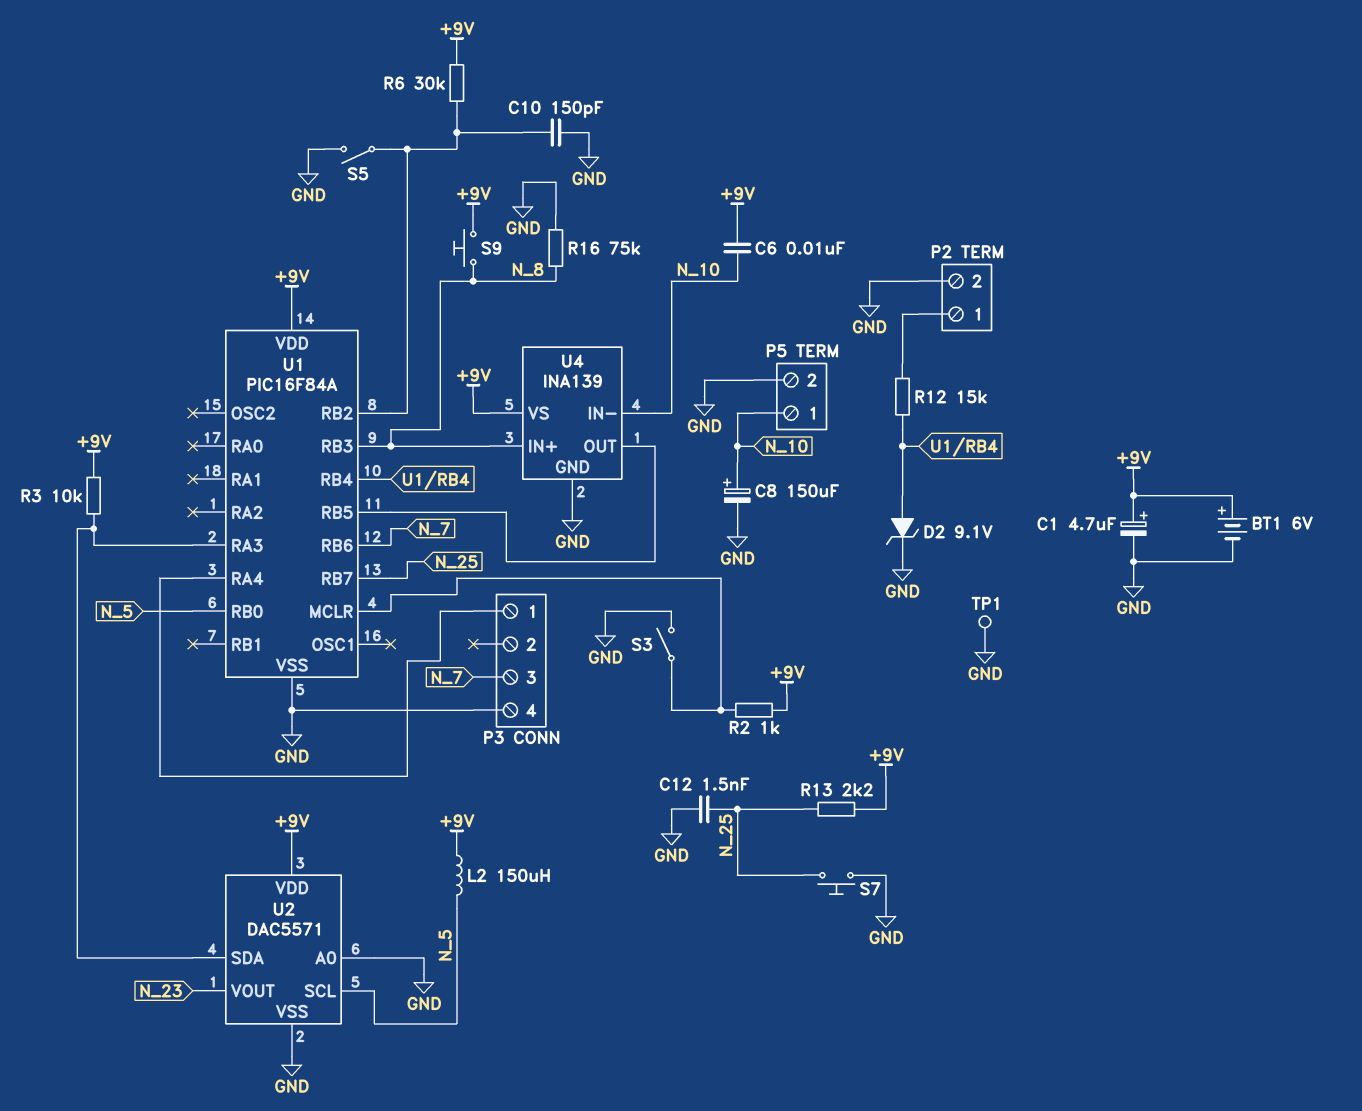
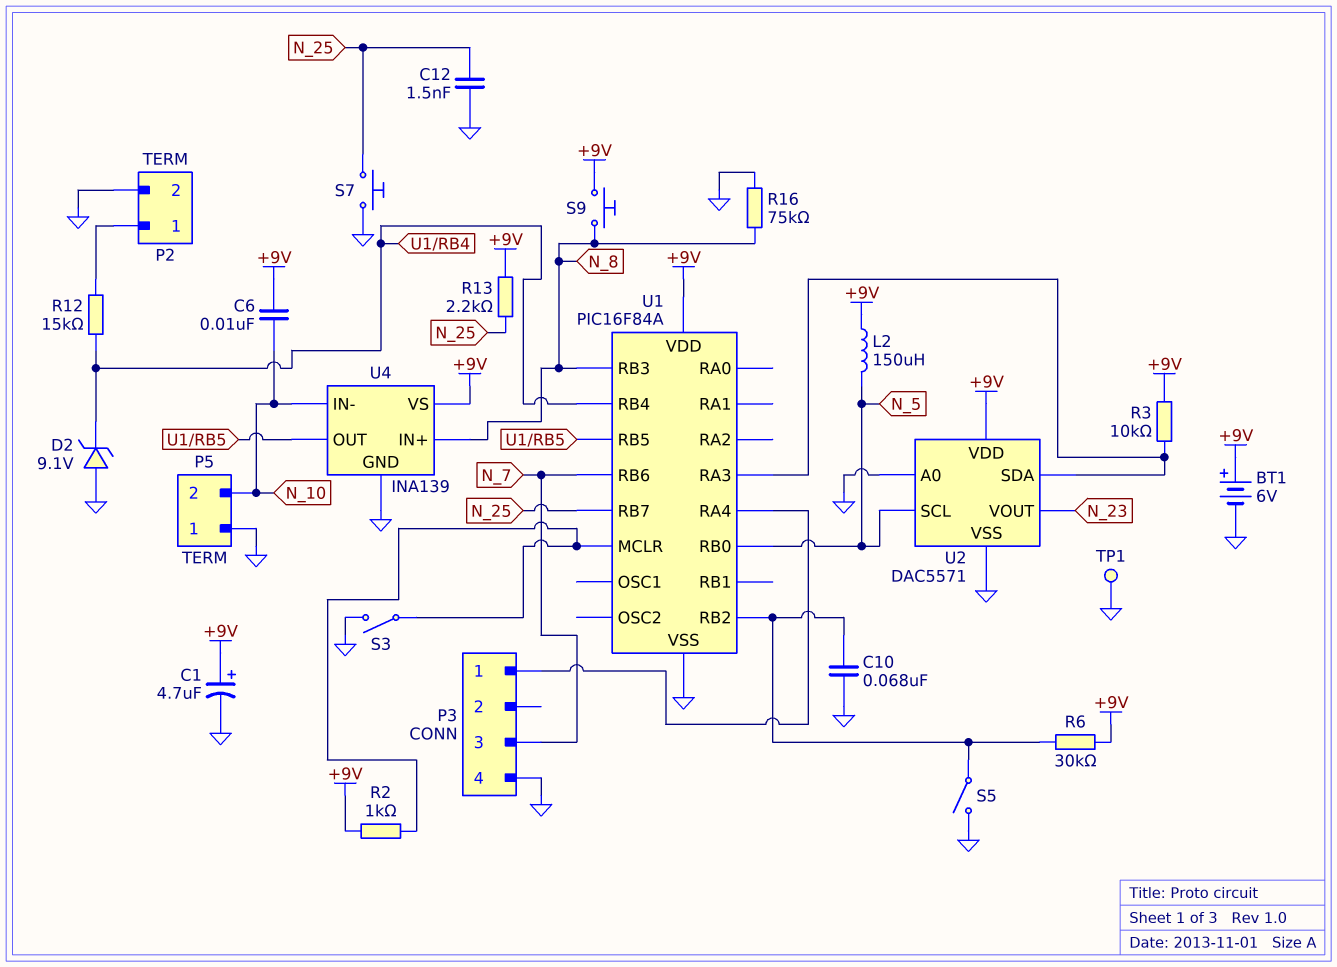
C8: 150uF (plus N_10, minus GND) -> none
C10: 150pF (GND, U1/RB2) -> 68nF (GND, U1/RB2)
D2: zener 9.1V (A U1/RB4, K GND) -> zener 9.1V (A GND, K U1/RB4)
P5 pin 1: N_10 -> GND
P5 pin 2: GND -> N_10

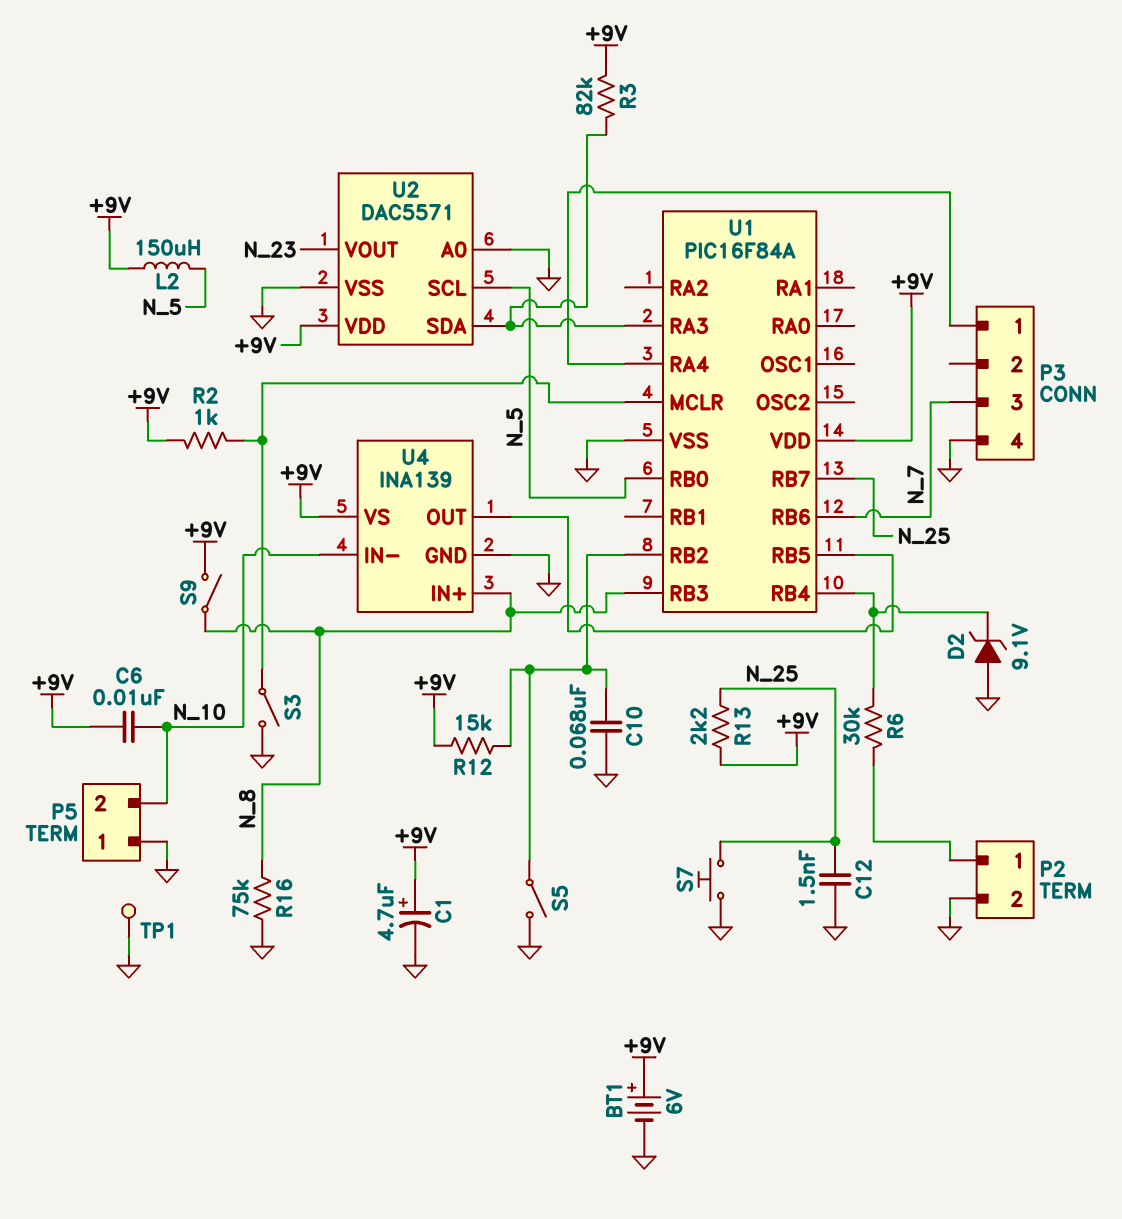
R3: 10k (+9V, U1/RA3) -> 82k (+9V, U1/RA3)
R6: 30k (+9V, U1/RB2) -> 30k (P2/1, U1/RB4)
R12: 15k (P2/1, U1/RB4) -> 15k (+9V, U1/RB2)
S9: button (+9V, N_8) -> switch (+9V, N_8)

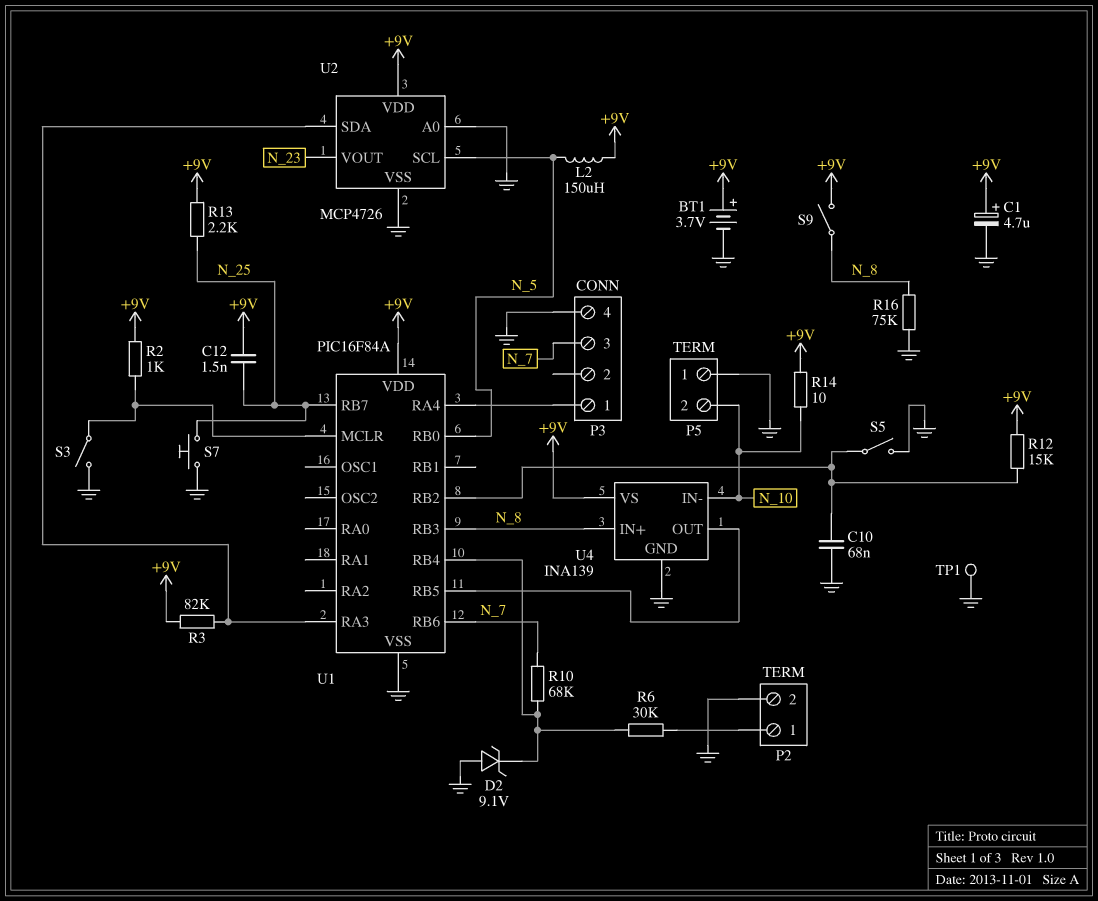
BT1: 6V (plus +9V, minus GND) -> 3.7V (plus +9V, minus GND)
C6: 10nF (+9V, N_10) -> none
C12: 1.5nF (GND, N_25) -> 1.5nF (+9V, N_25)
R10: none -> 68k (N_7, U1/RB4)
R14: none -> 10 (+9V, N_10)
U2: DAC5571 -> MCP4726

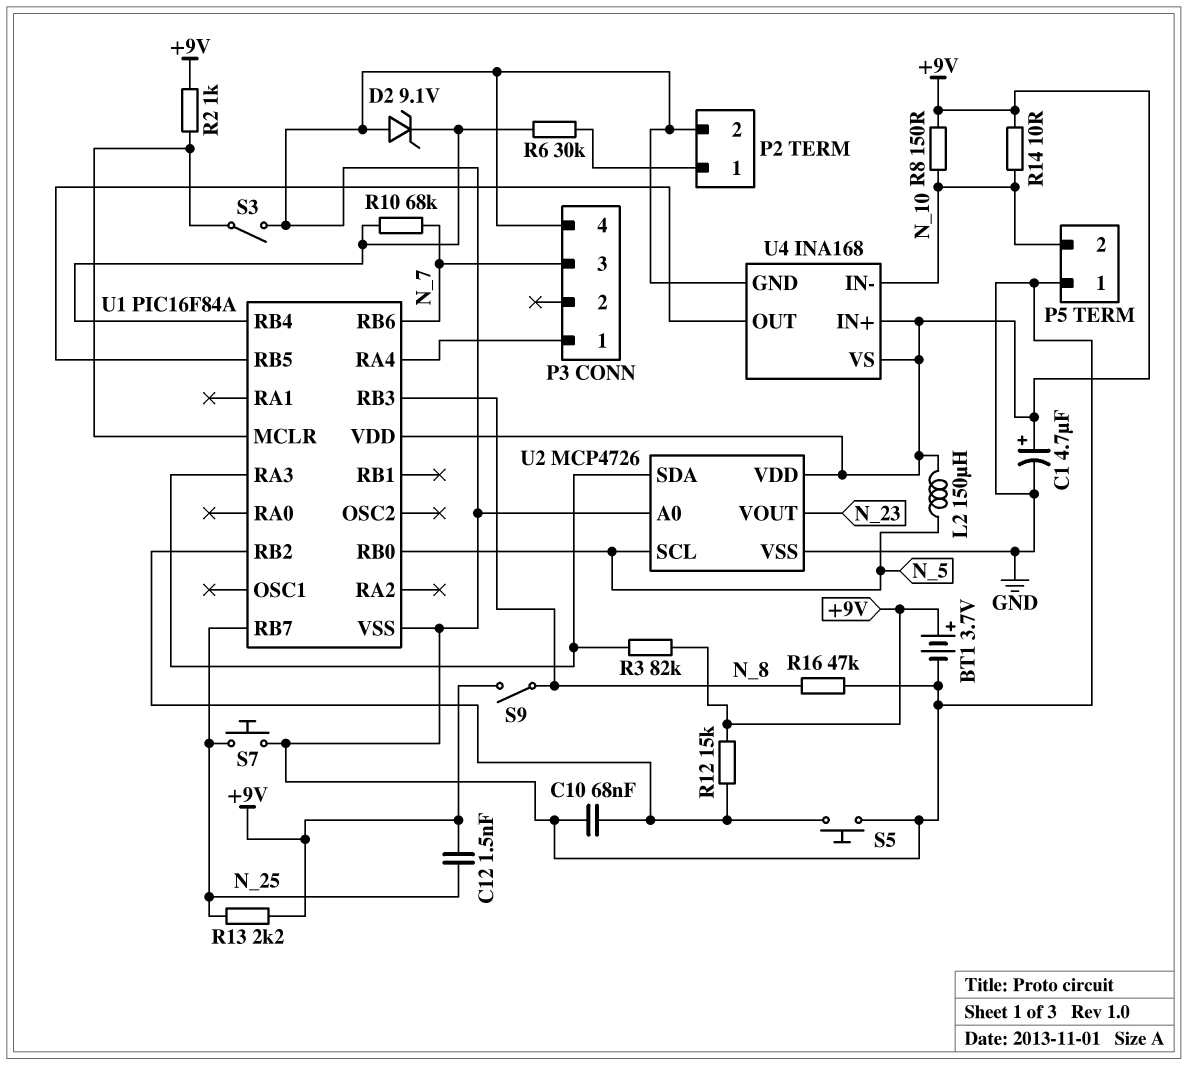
R8: none -> 150 (+9V, N_10)
R16: 75k (GND, N_8) -> 47k (GND, N_8)
S5: switch (GND, U1/RB2) -> button (GND, U1/RB2)
TP1: test point (GND) -> none
U4: INA139 -> INA168
U4 pin IN+: N_8 -> +9V

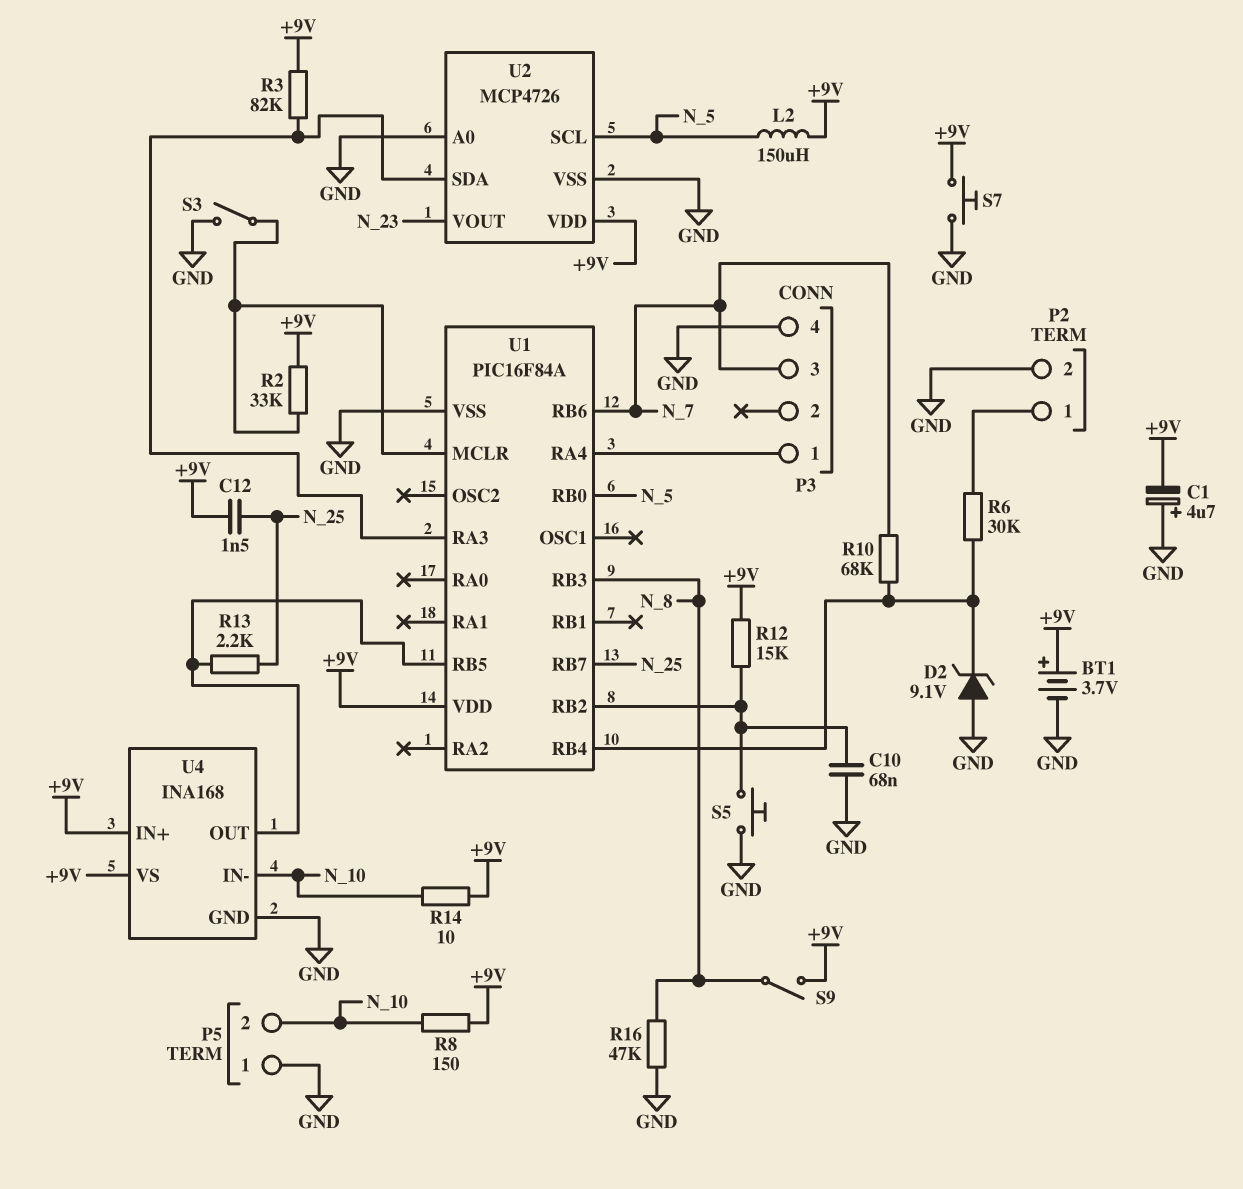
C1: 4.7uF (plus +9V, minus GND) -> 4.7uF (plus GND, minus +9V)
R2: 1k (+9V, U1/MCLR) -> 33k (+9V, U1/MCLR)
R13: 2.2k (+9V, N_25) -> 2.2k (N_25, U1/RB5)
S7: button (GND, N_25) -> button (+9V, GND)

